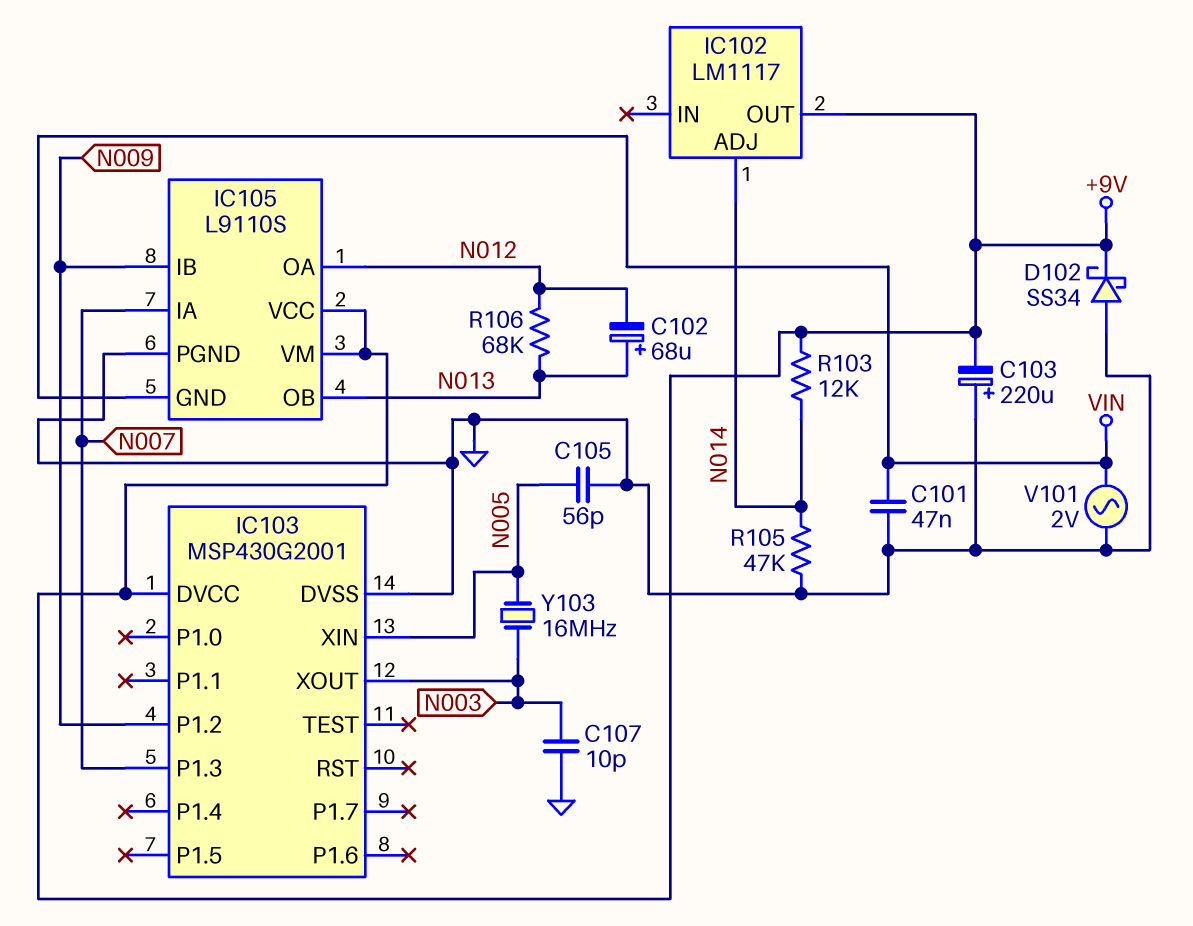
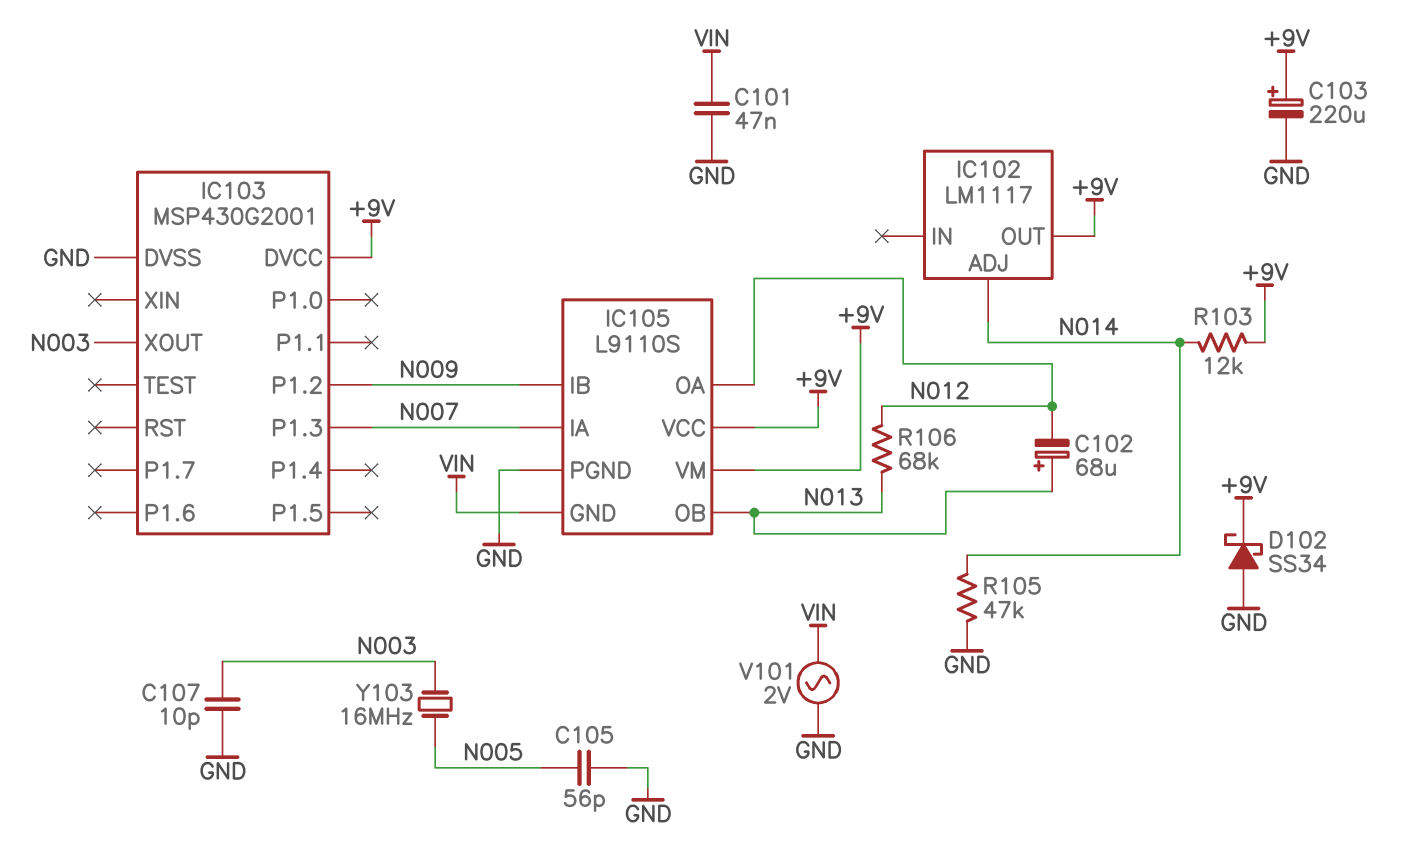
C103: 220uF (plus GND, minus +9V) -> 220uF (plus +9V, minus GND)
IC103 pin XIN: N005 -> none

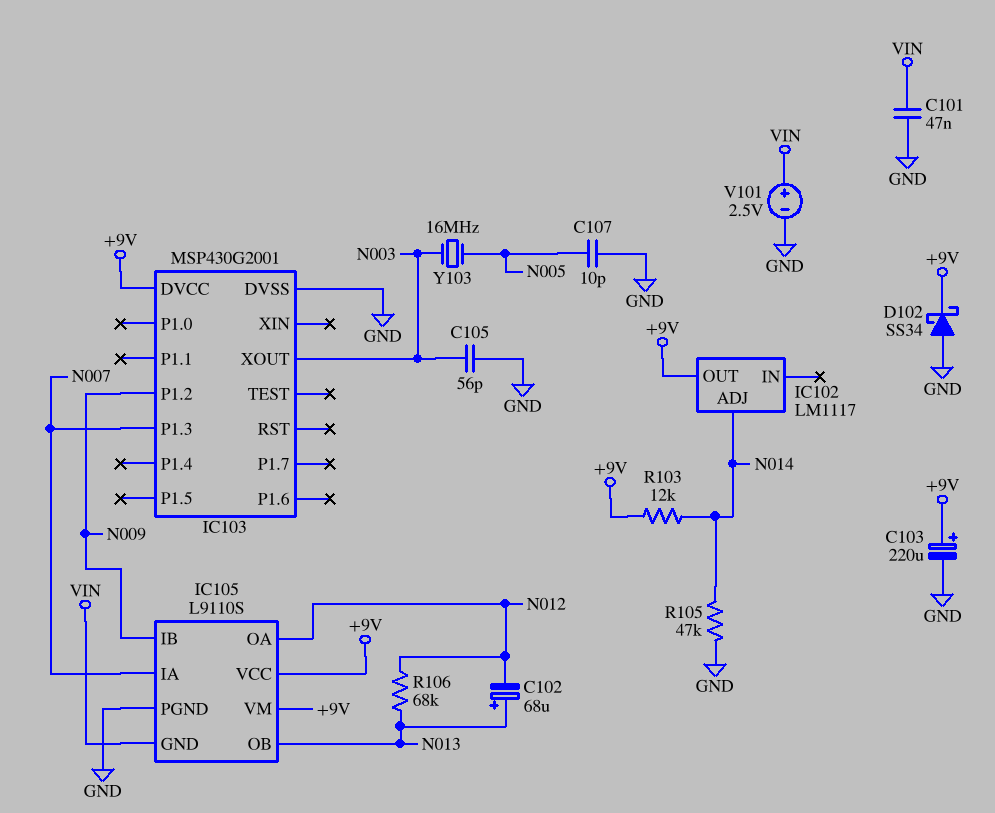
C105: 56pF (GND, N005) -> 56pF (GND, N003)
C107: 10pF (GND, N003) -> 10pF (GND, N005)
V101: AC 2V (GND, VIN) -> 2.5V (plus VIN, minus GND)

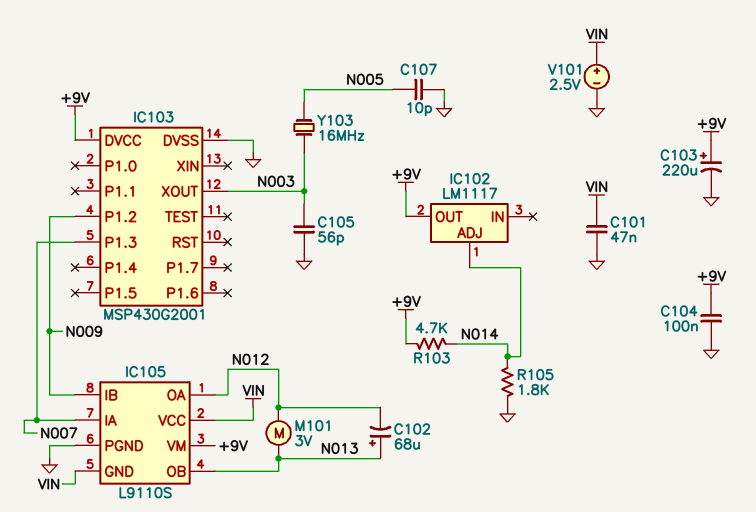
C104: none -> 100nF (+9V, GND)
D102: schottky SS34 (A GND, K +9V) -> none
IC105 pin VCC: +9V -> VIN
M101: none -> motor 3V (N012, N013)
R103: 12k (+9V, N014) -> 4.7k (+9V, N014)
R105: 47k (GND, N014) -> 1.8k (GND, N014)
R106: 68k (N012, N013) -> none

